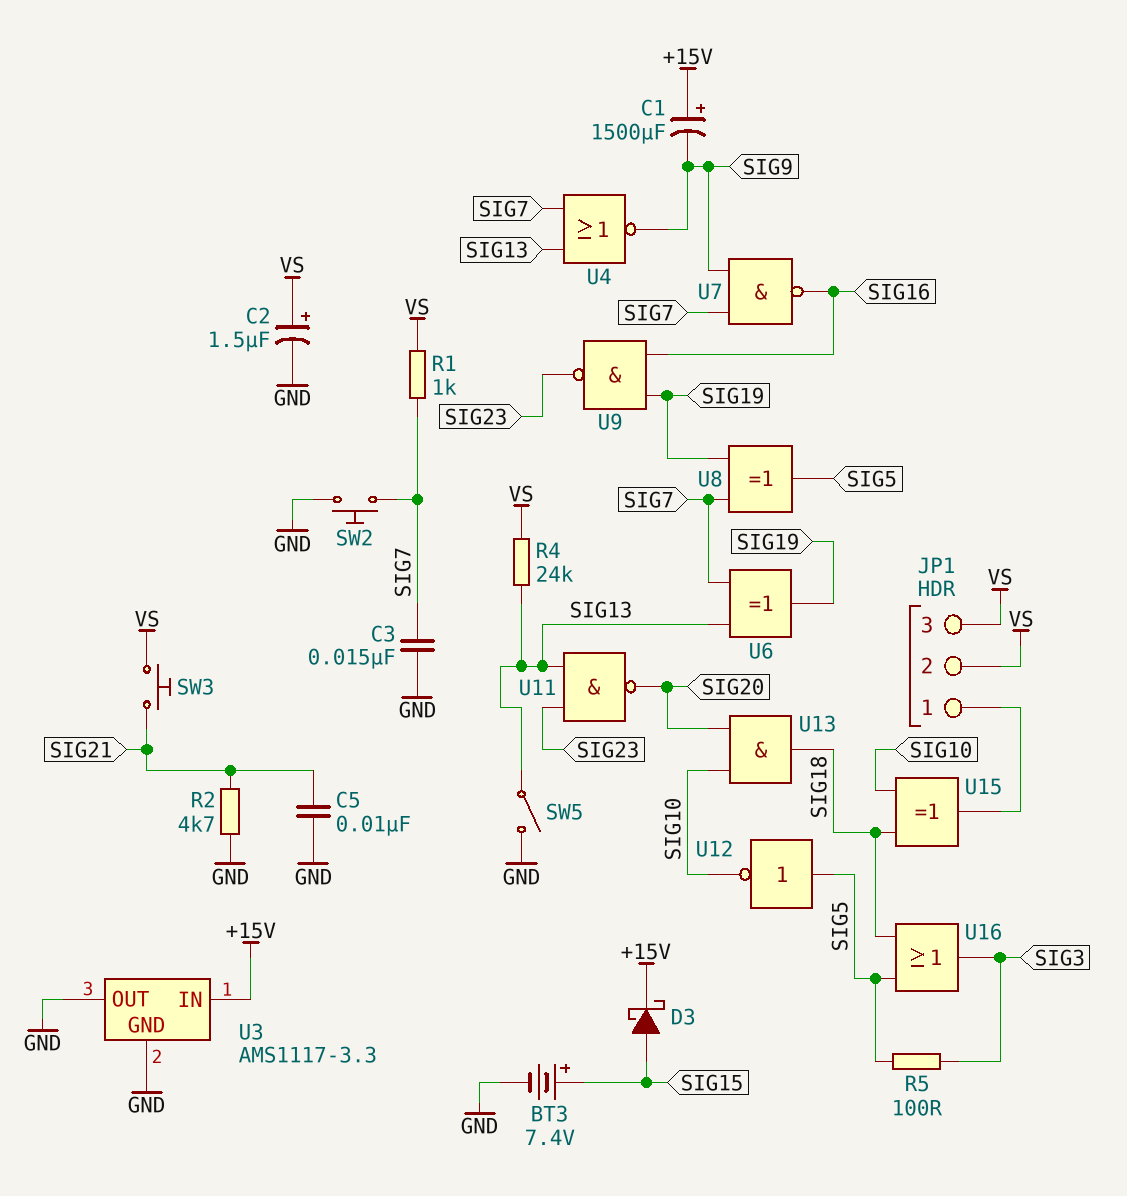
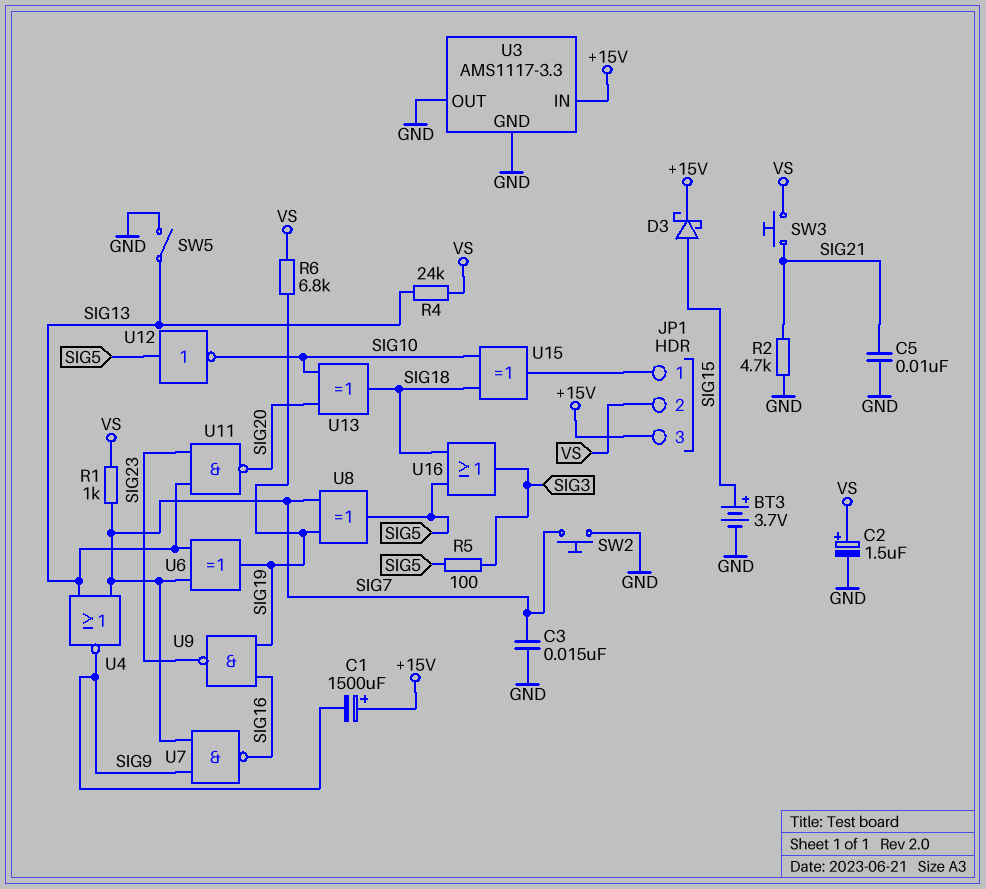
BT3: 7.4V (plus SIG15, minus GND) -> 3.7V (plus SIG15, minus GND)
JP1 pin 3: VS -> +15V
R6: none -> 6.8k (SIG19, VS)
U13: AND (in SIG10, in SIG20, out SIG18) -> XOR (in SIG10, in SIG20, out SIG18)

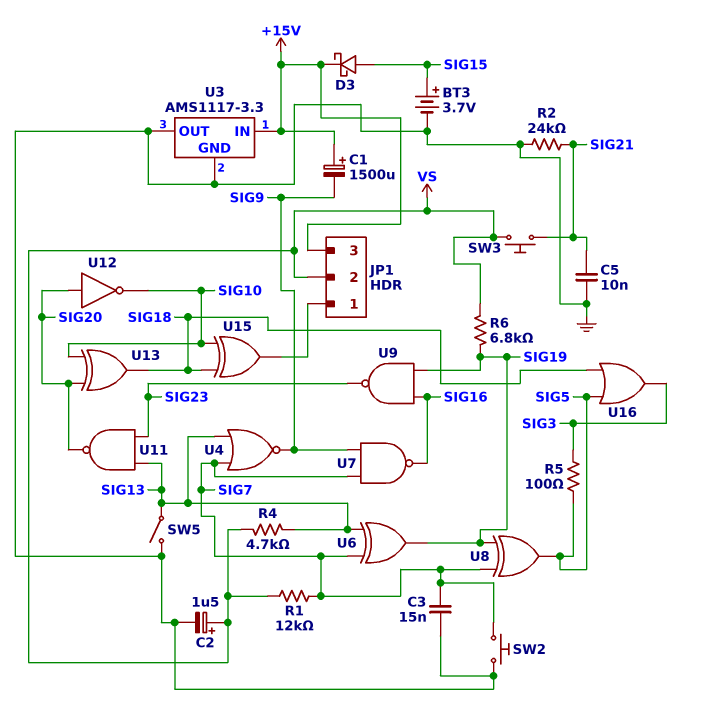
R1: 1k (SIG7, VS) -> 12k (SIG7, VS)
R2: 4.7k (GND, SIG21) -> 24k (GND, SIG21)
R4: 24k (SIG13, VS) -> 4.7k (SIG13, VS)
U12: NOT (in SIG5, out SIG10) -> NOT (in SIG20, out SIG10)

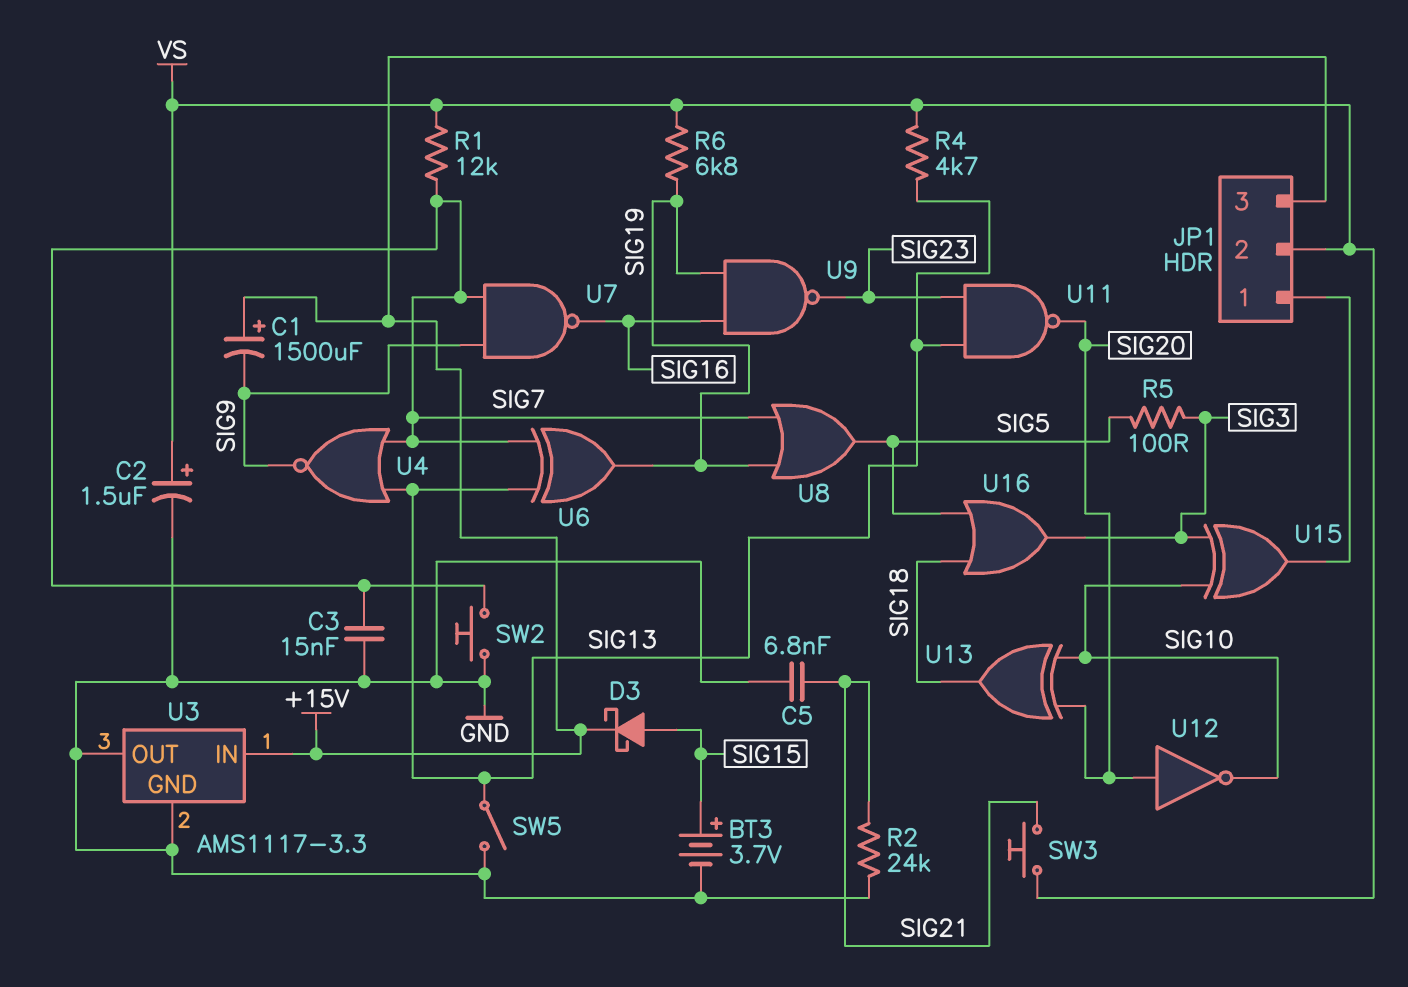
C5: 10nF (GND, SIG21) -> 6.8nF (GND, SIG21)
U8: XOR (in SIG7, in SIG19, out SIG5) -> OR (in SIG7, in SIG19, out SIG5)
U15: XOR (in SIG10, in SIG18, out JP1/1) -> XOR (in SIG3, in SIG10, out JP1/1)

